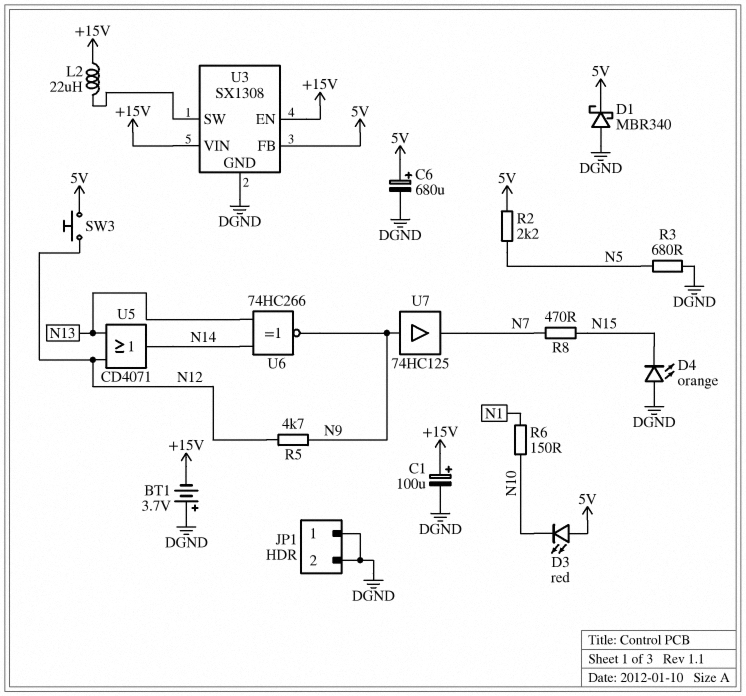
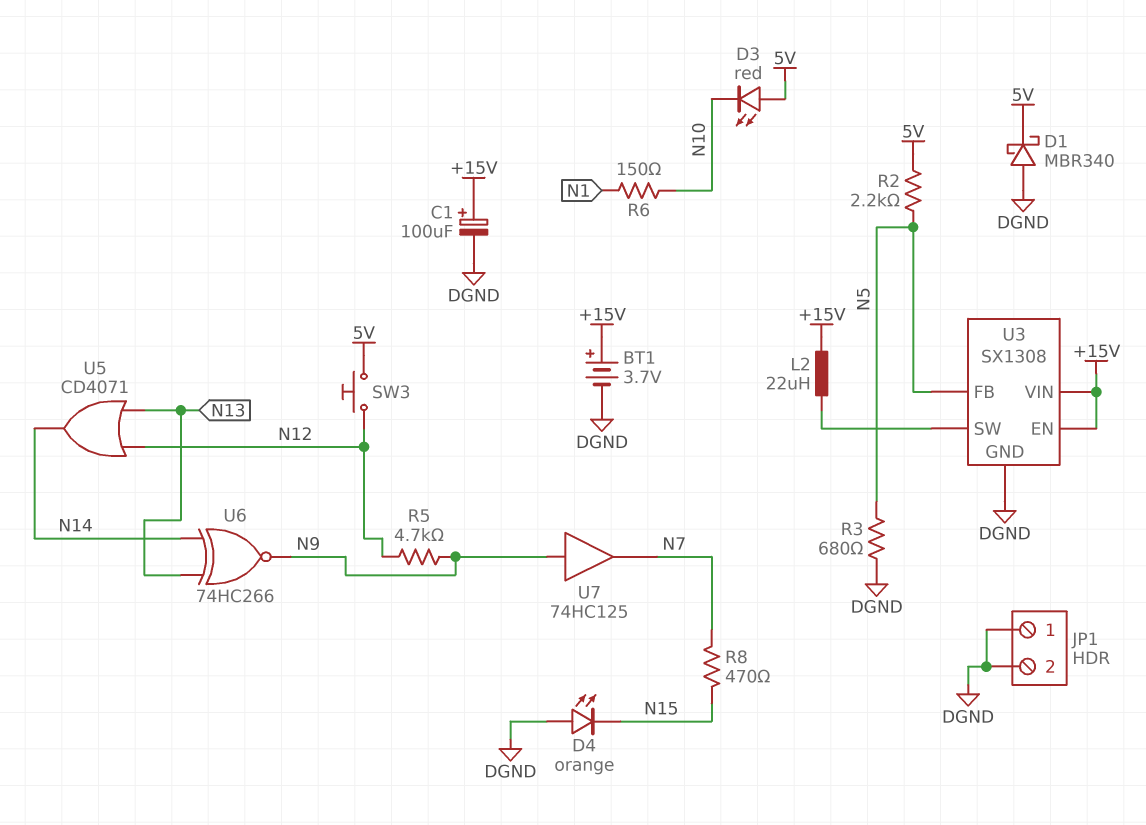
BT1: 3.7V (plus DGND, minus +15V) -> 3.7V (plus +15V, minus DGND)
C6: 680uF (plus 5V, minus DGND) -> none
U3 pin FB: 5V -> N5

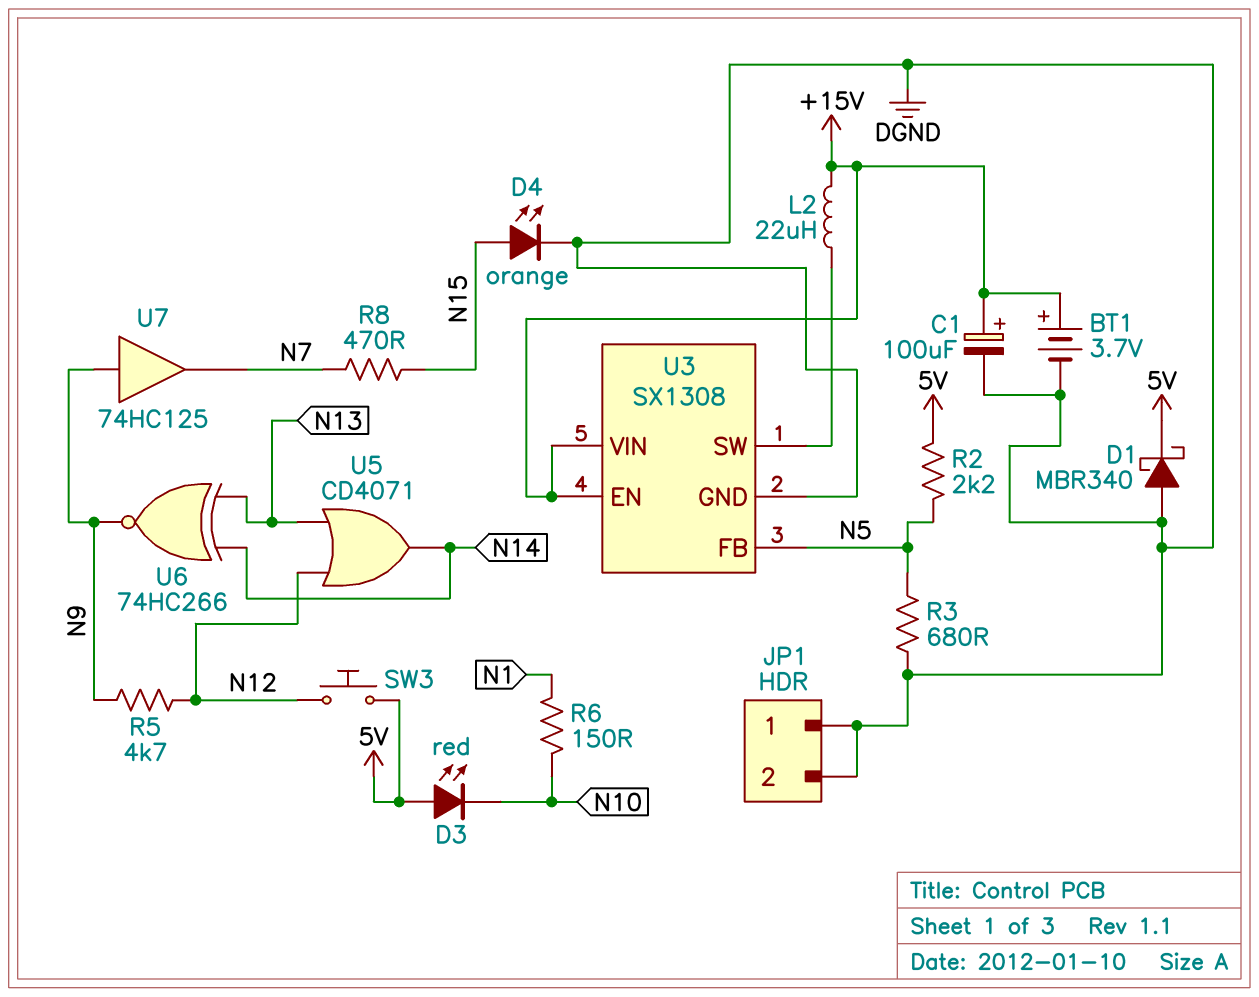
D4: LED orange (A DGND, K N15) -> LED orange (A N15, K DGND)

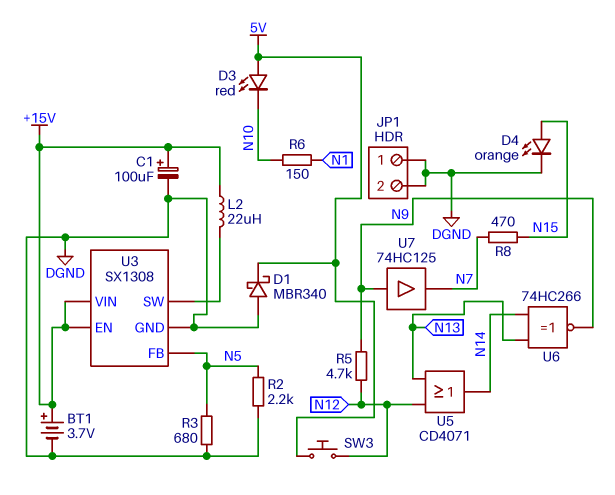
R2: 2.2k (5V, N5) -> 2.2k (DGND, N5)

